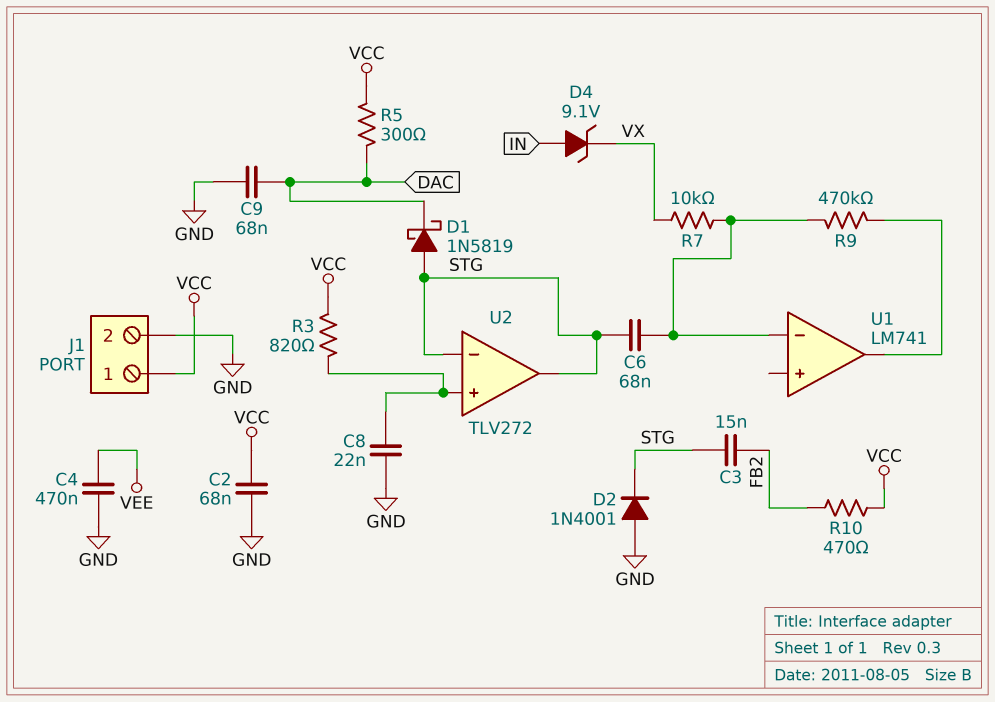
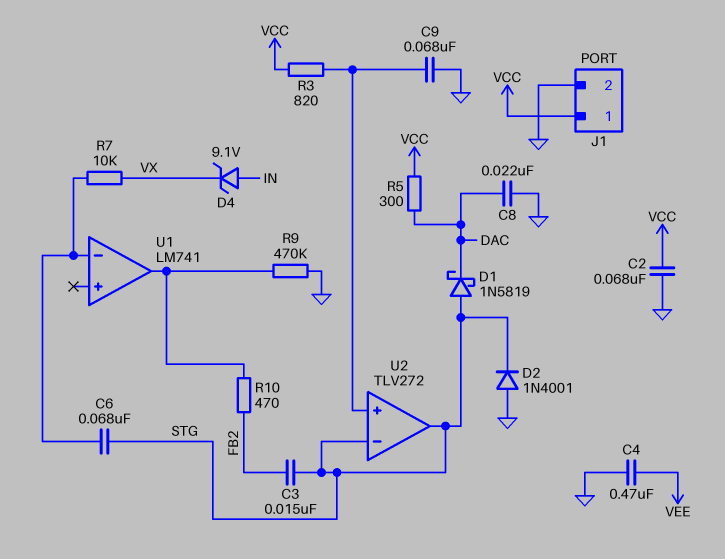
C8: 22nF (GND, U2/in+) -> 22nF (DAC, GND)
C9: 68nF (DAC, GND) -> 68nF (GND, U2/in+)
R9: 470k (U1/in-, U1/out) -> 470k (GND, U1/out)
R10: 470 (FB2, VCC) -> 470 (FB2, U1/out)

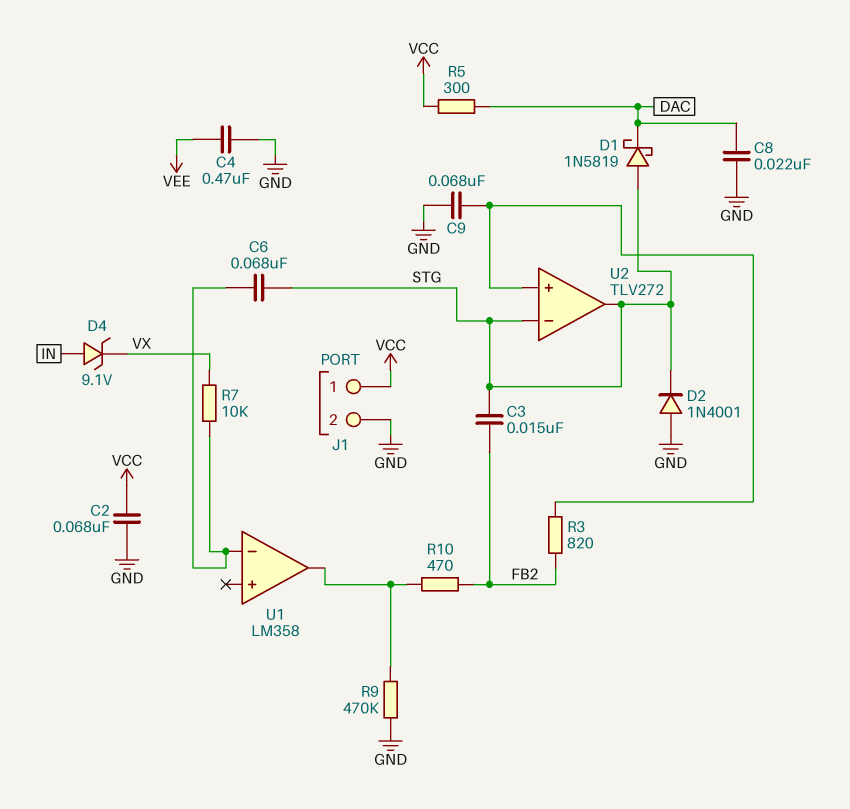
R3: 820 (U2/in+, VCC) -> 820 (FB2, U2/in+)
U1: LM741 -> LM358

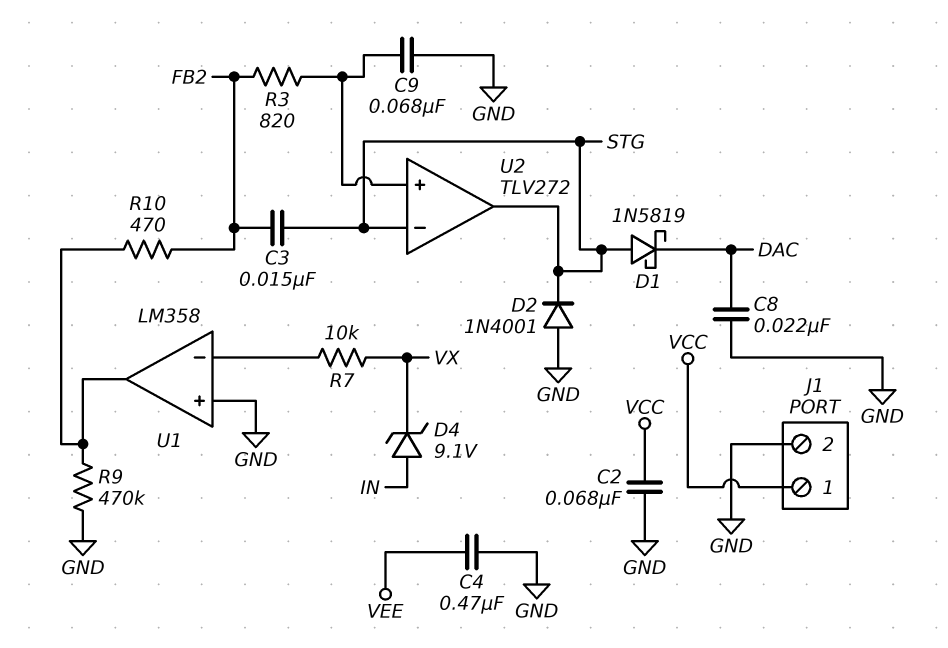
C6: 68nF (STG, U1/in-) -> none
R5: 300 (DAC, VCC) -> none
U1 pin in+: none -> GND

